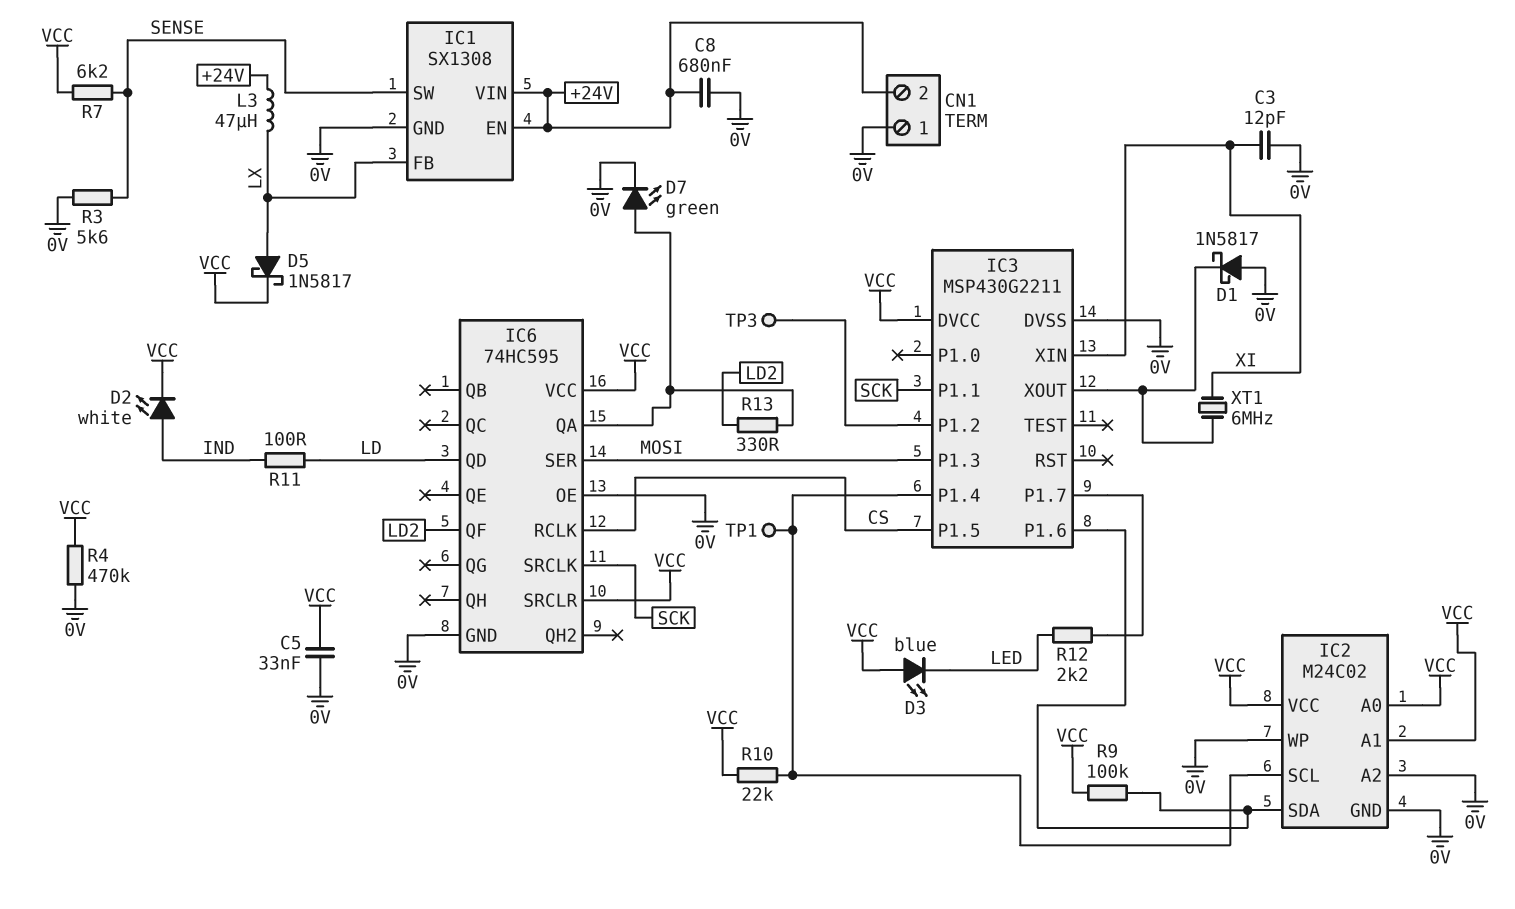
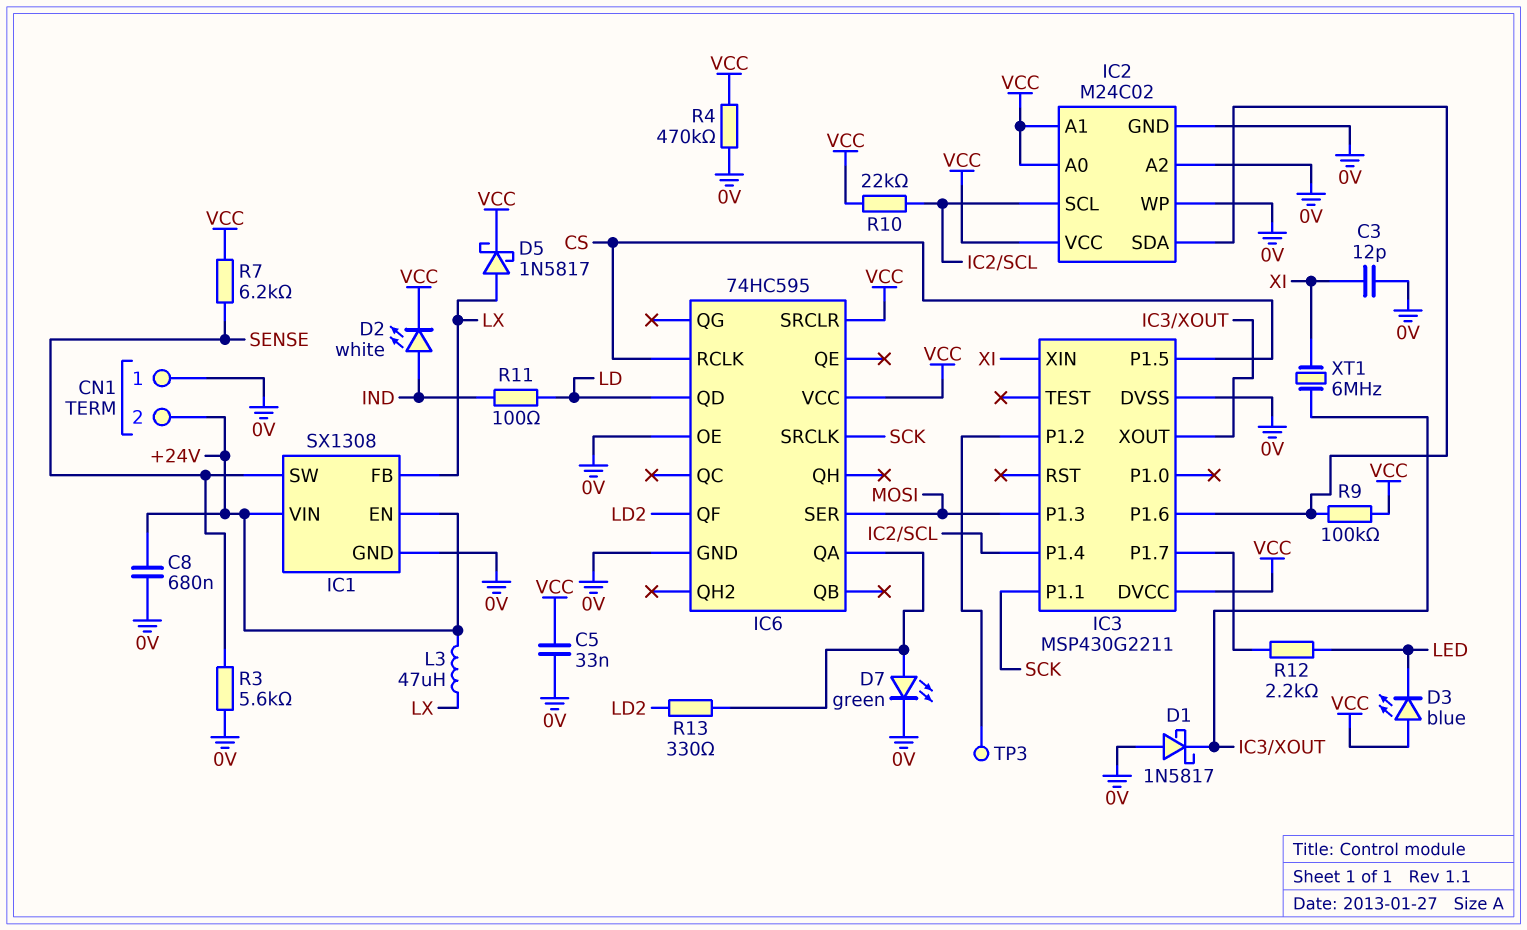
TP1: test point (IC2/SCL) -> none

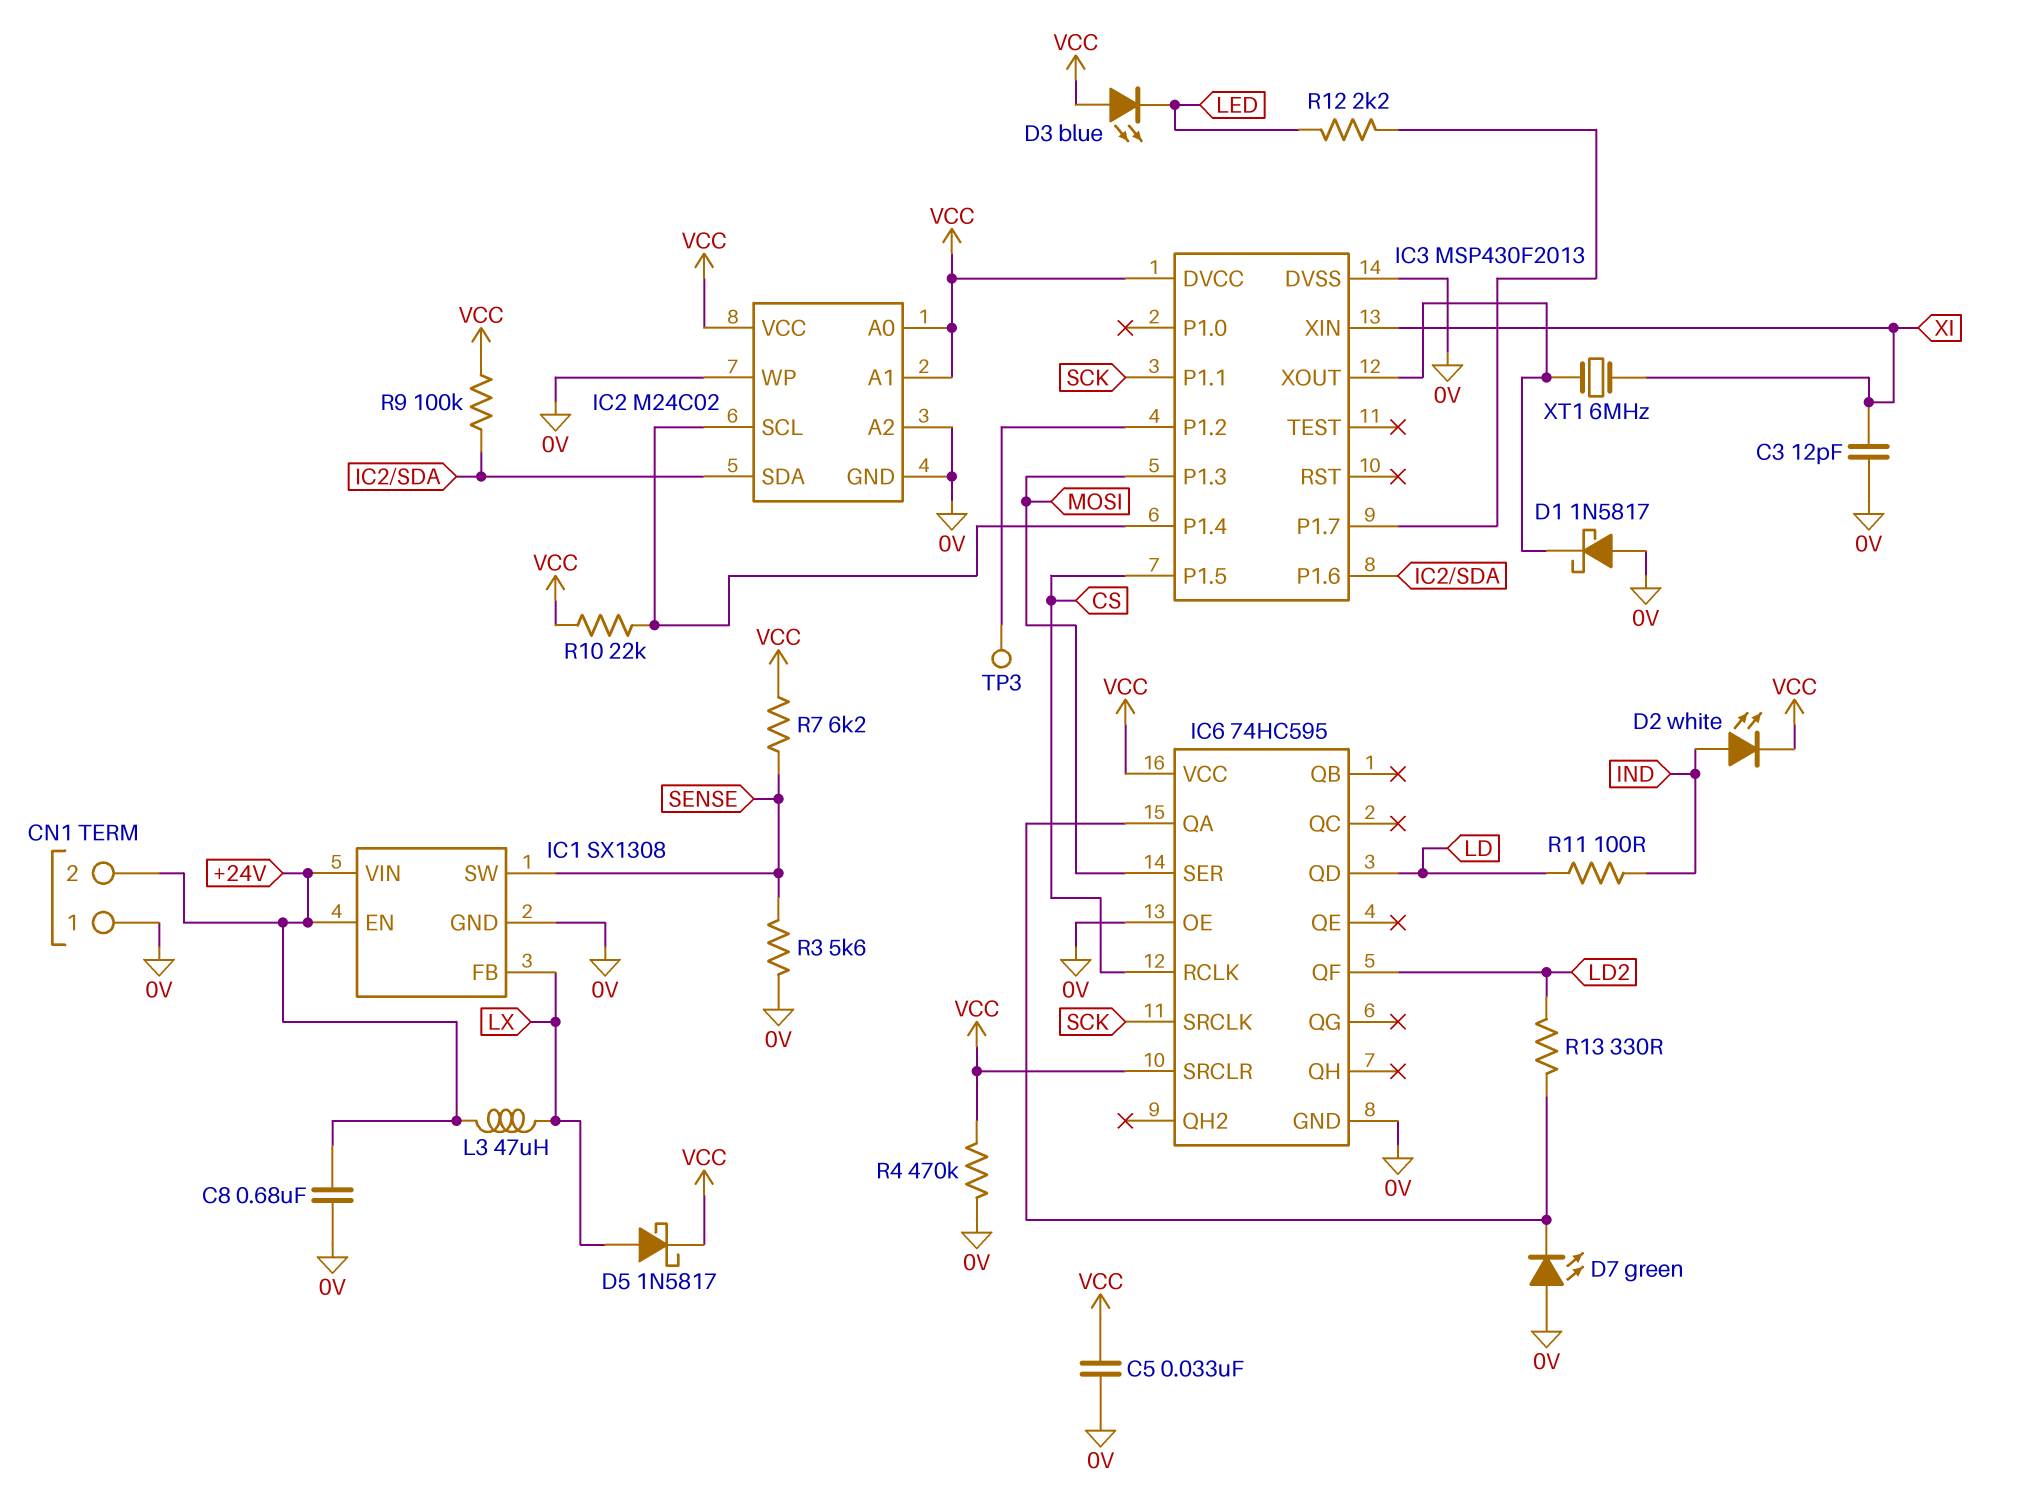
D7: LED green (A IC6/QA, K 0V) -> LED green (A 0V, K IC6/QA)
IC3: MSP430G2211 -> MSP430F2013

